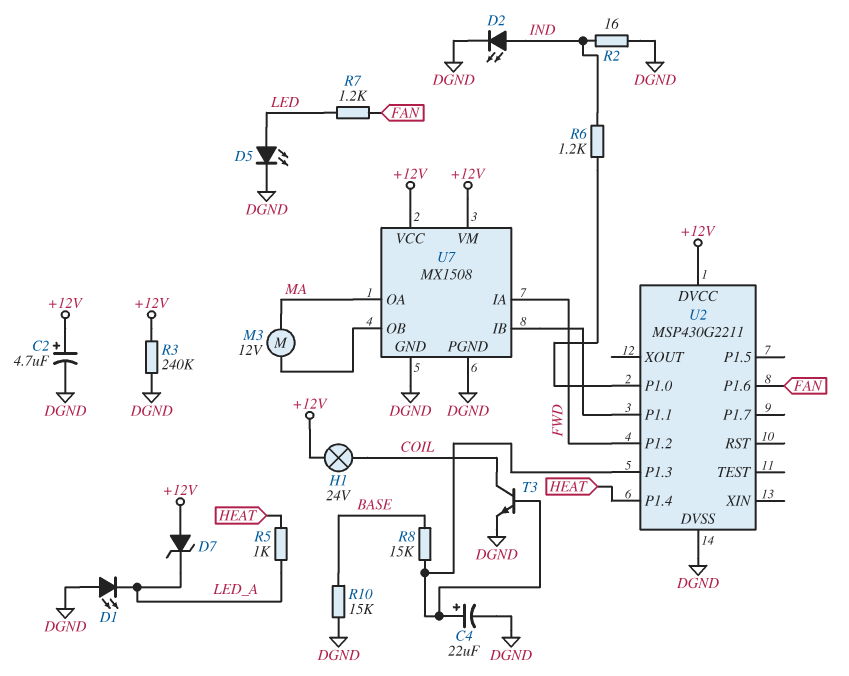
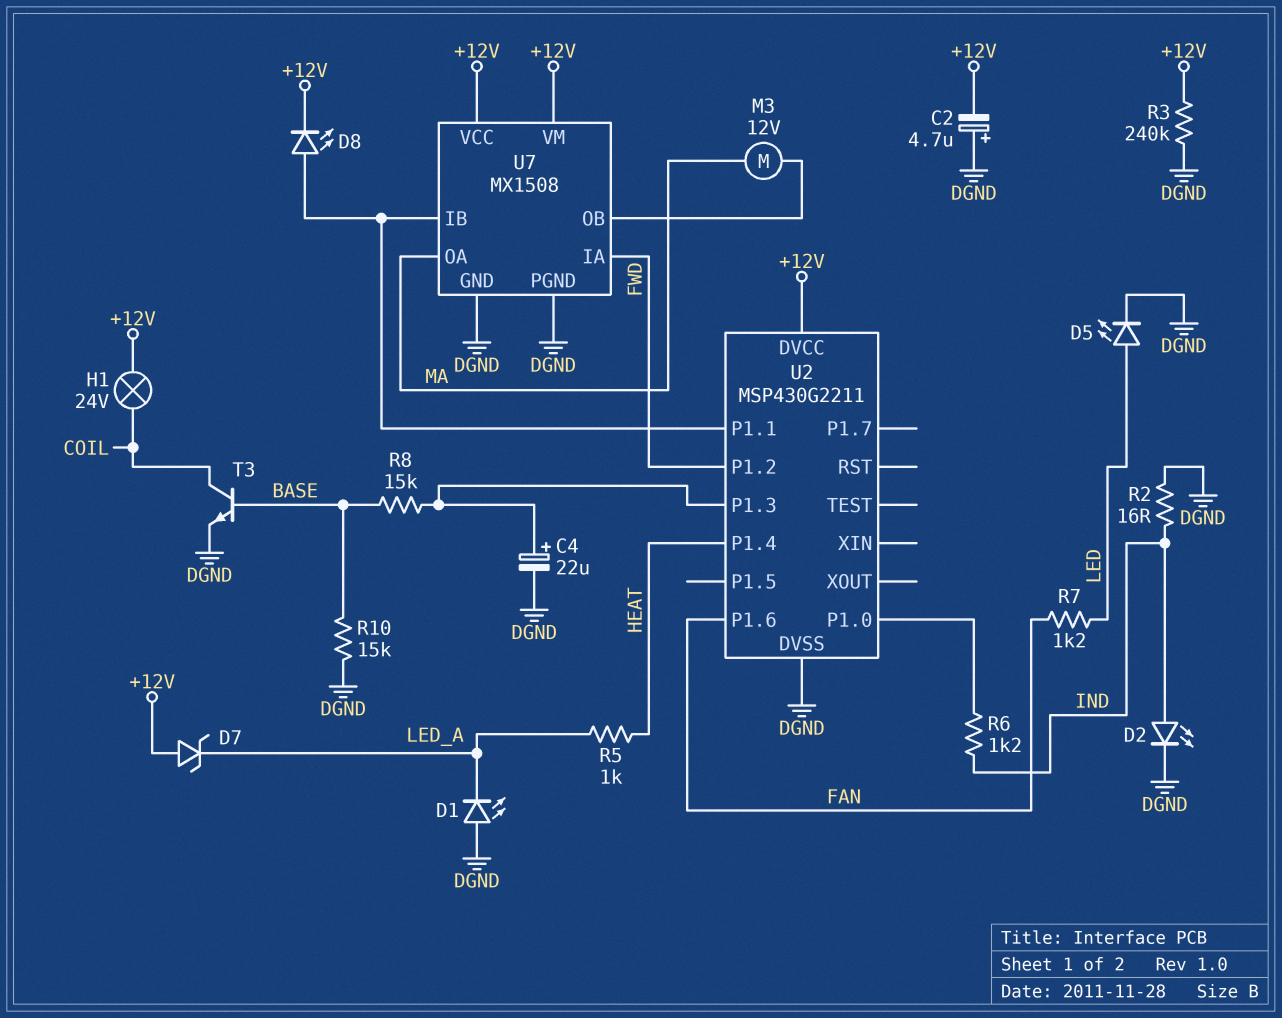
C2: 4.7uF (plus +12V, minus DGND) -> 4.7uF (plus DGND, minus +12V)
D8: none -> LED (A U2/P1.1, K +12V)
T3: NPN (B U2/P1.3, C COIL, E DGND) -> NPN (B BASE, C COIL, E DGND)

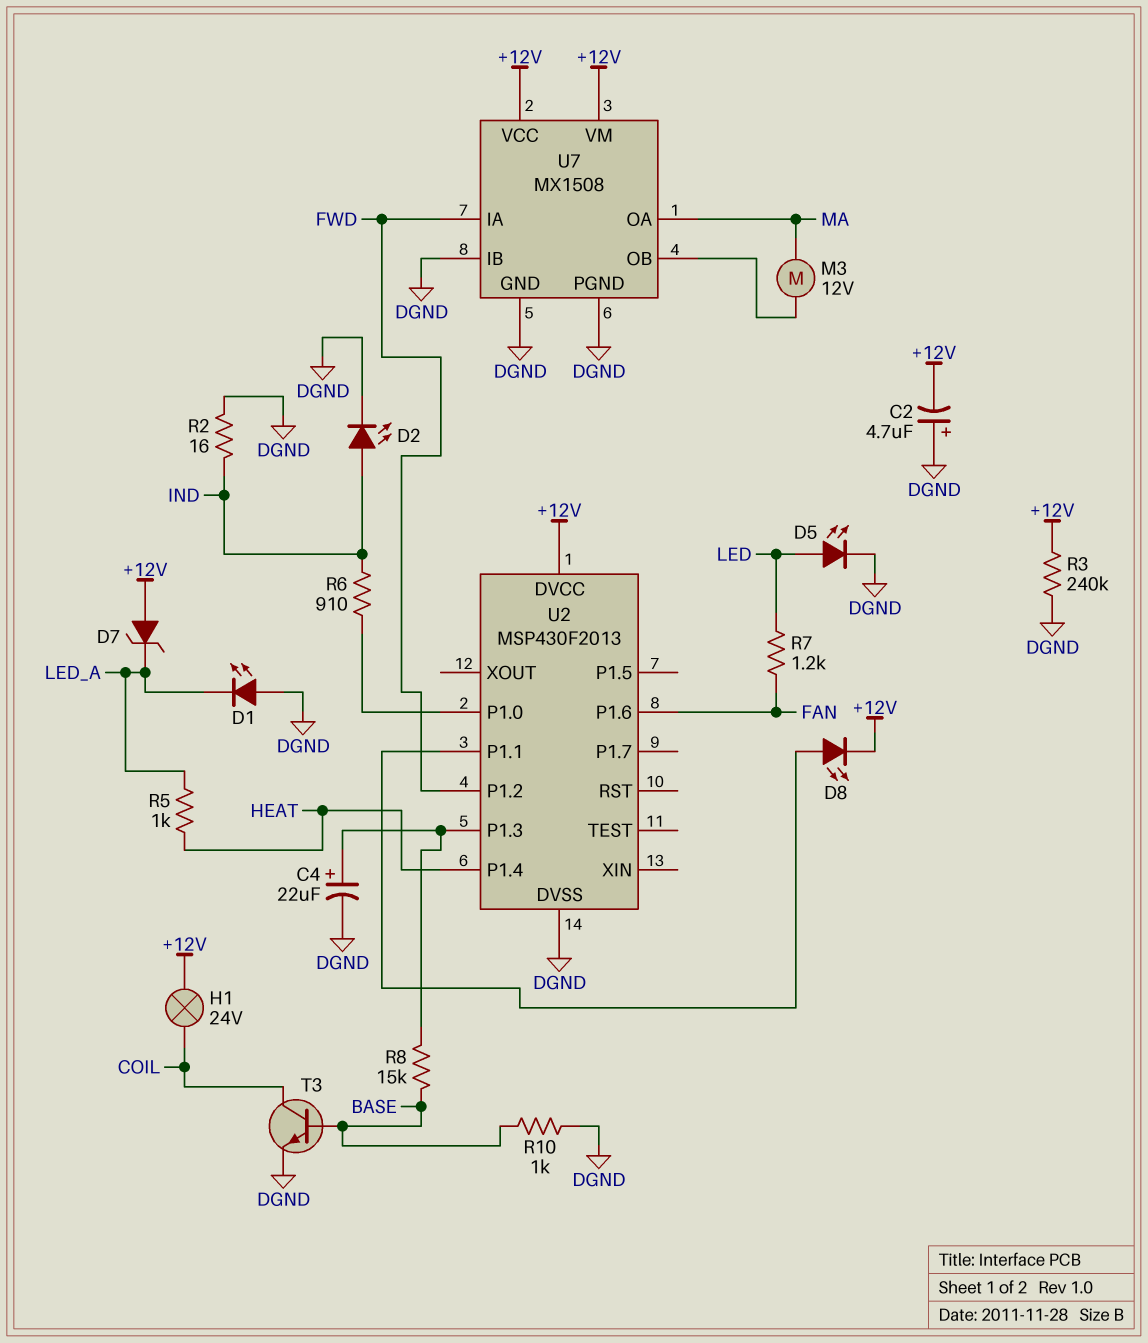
R6: 1.2k (IND, U2/P1.0) -> 910 (IND, U2/P1.0)
R10: 15k (BASE, DGND) -> 1k (BASE, DGND)
U2: MSP430G2211 -> MSP430F2013
U7 pin IB: U2/P1.1 -> DGND

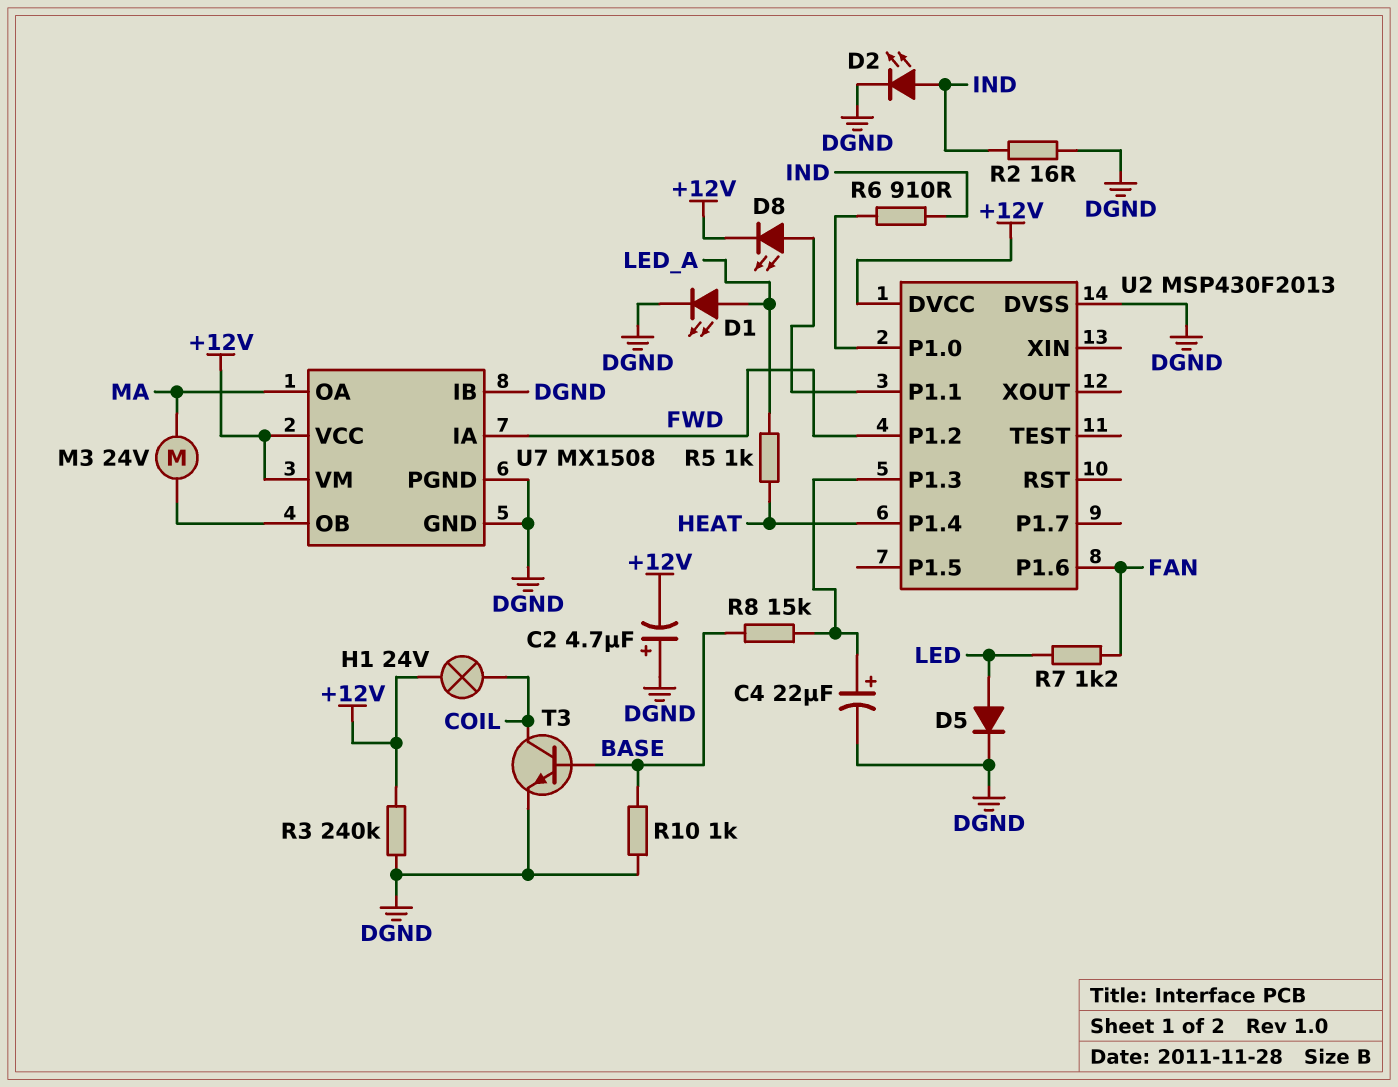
D1: LED (A DGND, K LED_A) -> LED (A LED_A, K DGND)
D5: LED (A LED, K DGND) -> diode (A LED, K DGND)
D7: zener (A +12V, K LED_A) -> none
M3: motor 12V (MA, U7/OB) -> motor 24V (MA, U7/OB)

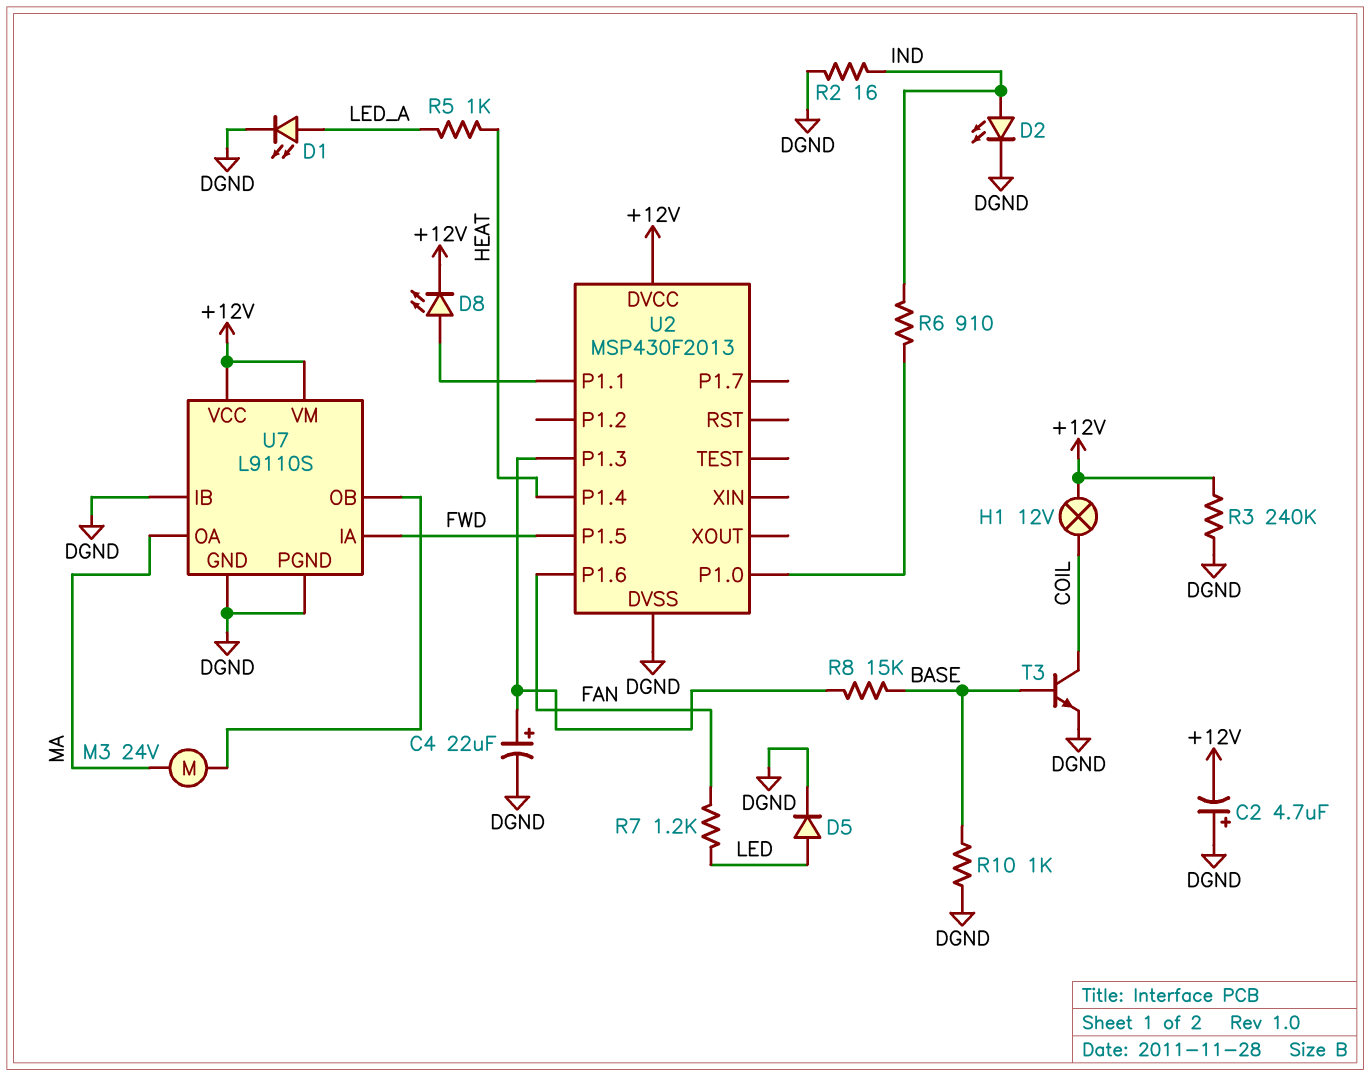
H1: lamp 24V (+12V, COIL) -> lamp 12V (+12V, COIL)
U2 pin P1.2: FWD -> none
U2 pin P1.5: none -> FWD
U7: MX1508 -> L9110S

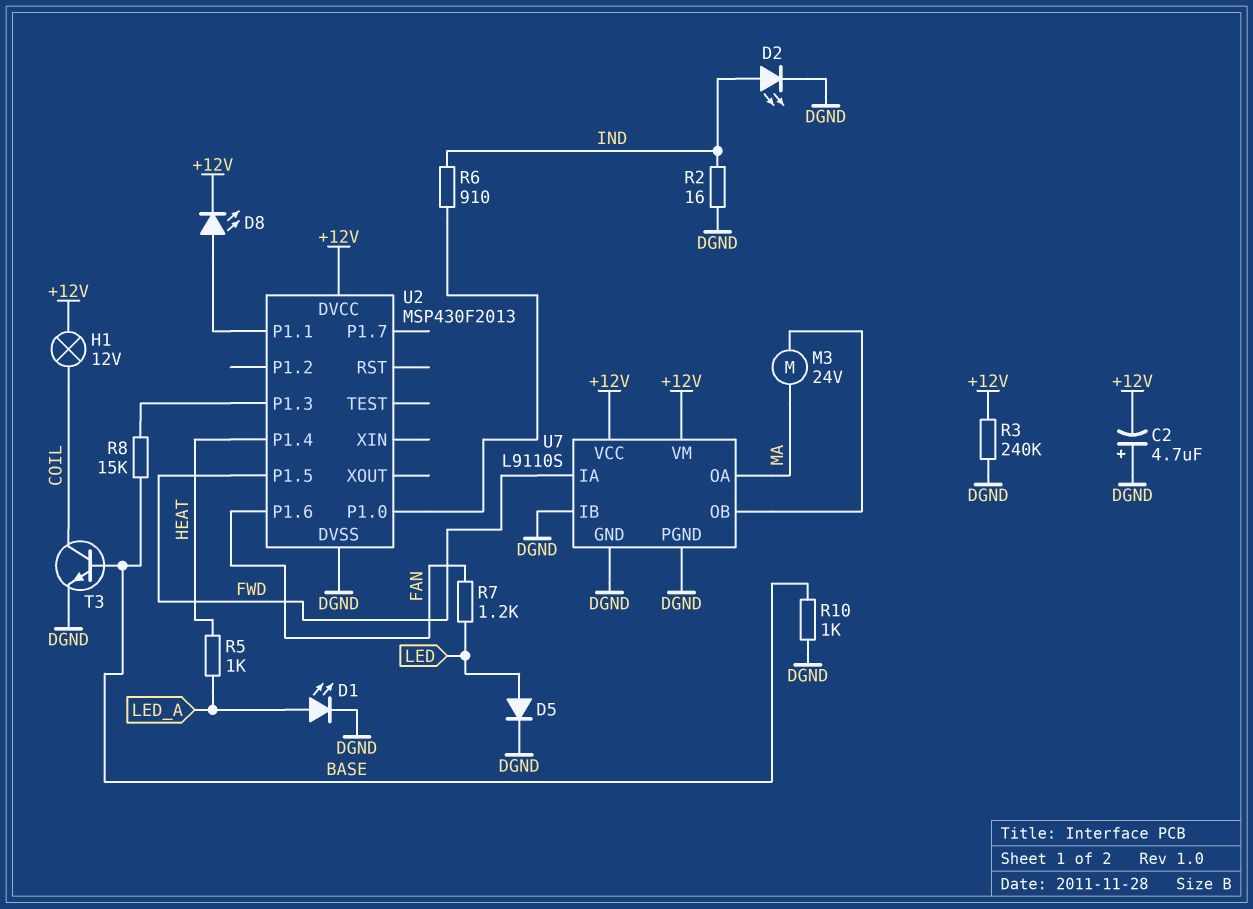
C4: 22uF (plus U2/P1.3, minus DGND) -> none

